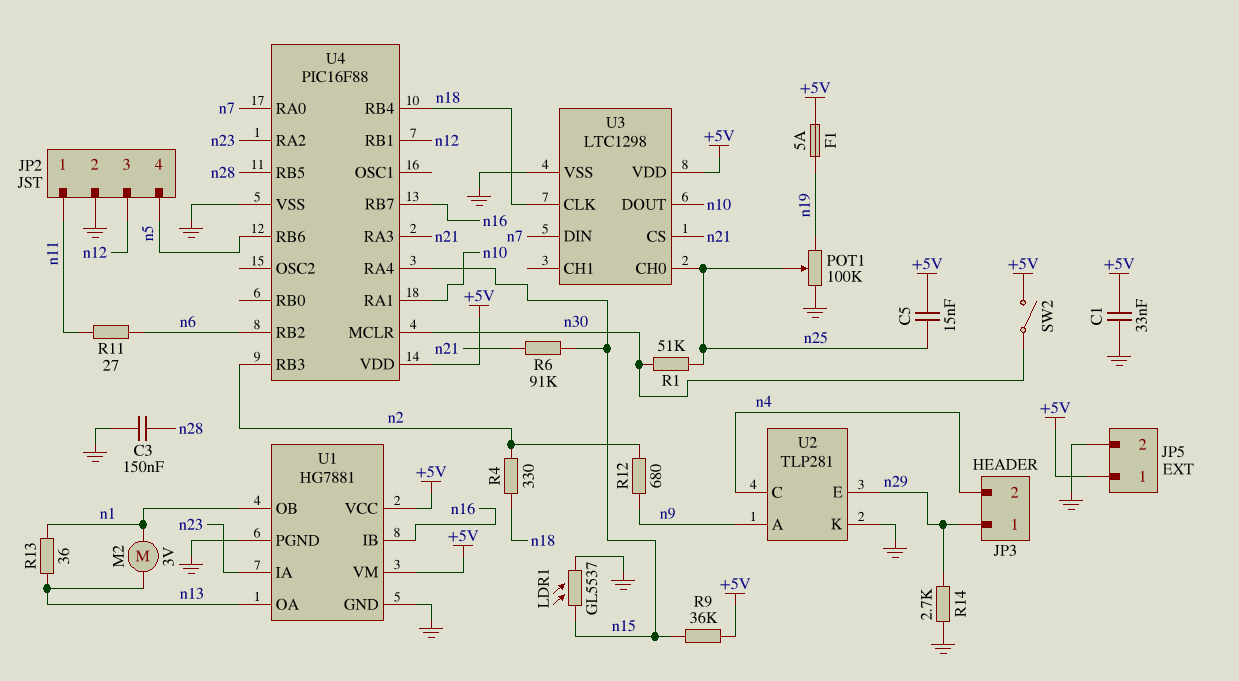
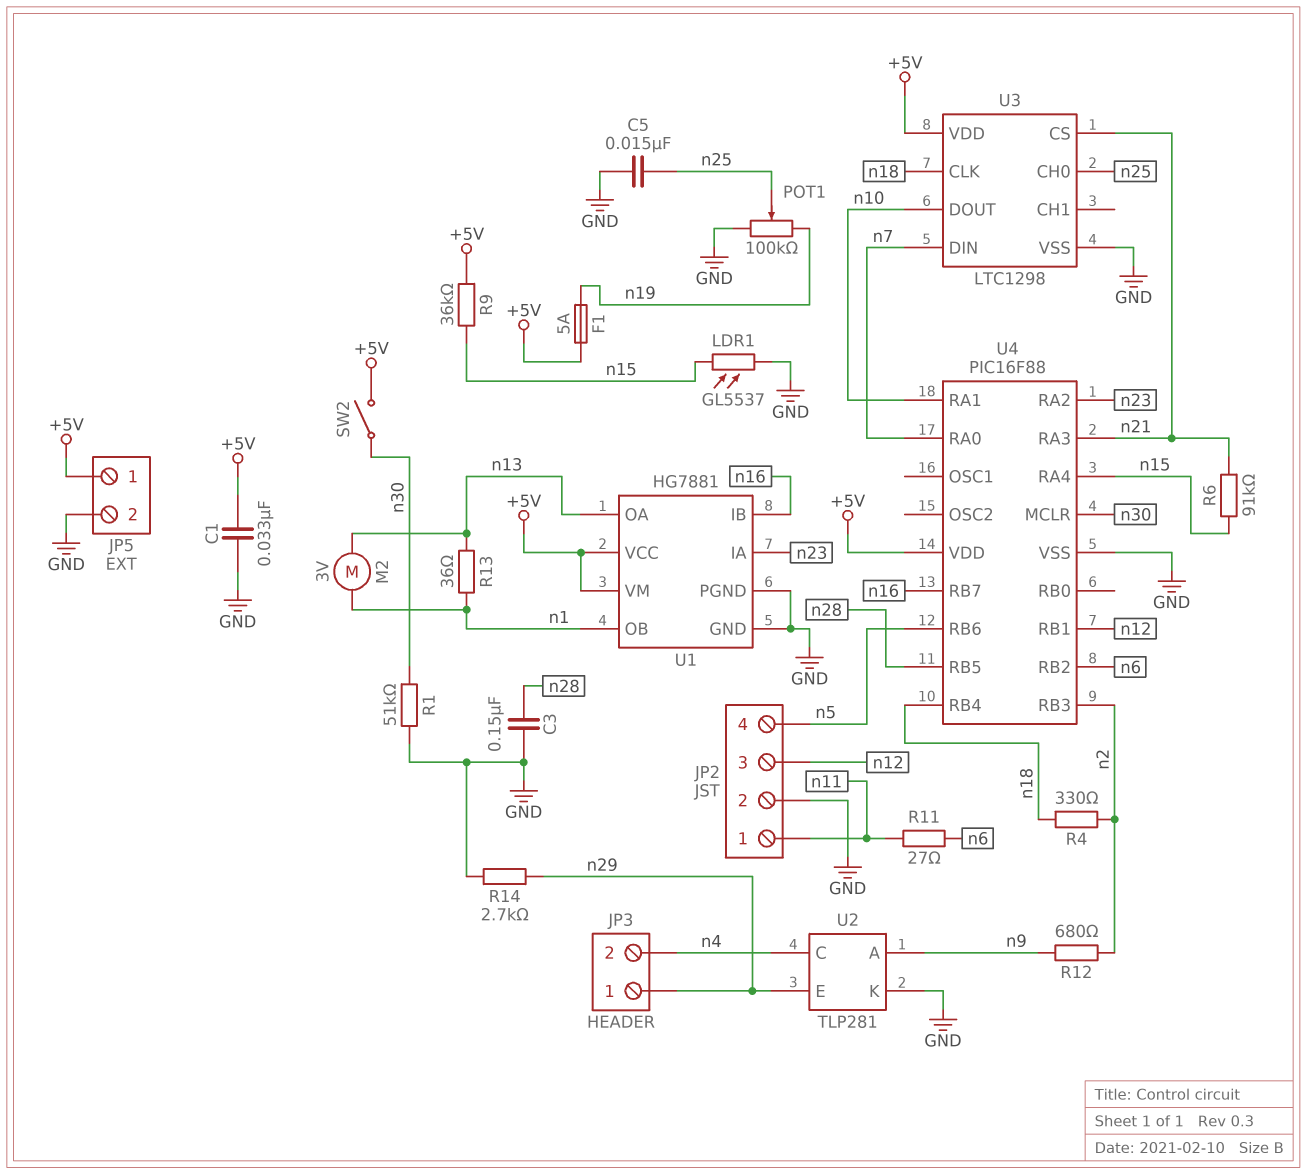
C5: 15nF (+5V, n25) -> 15nF (GND, n25)
R1: 51k (n25, n30) -> 51k (GND, n30)

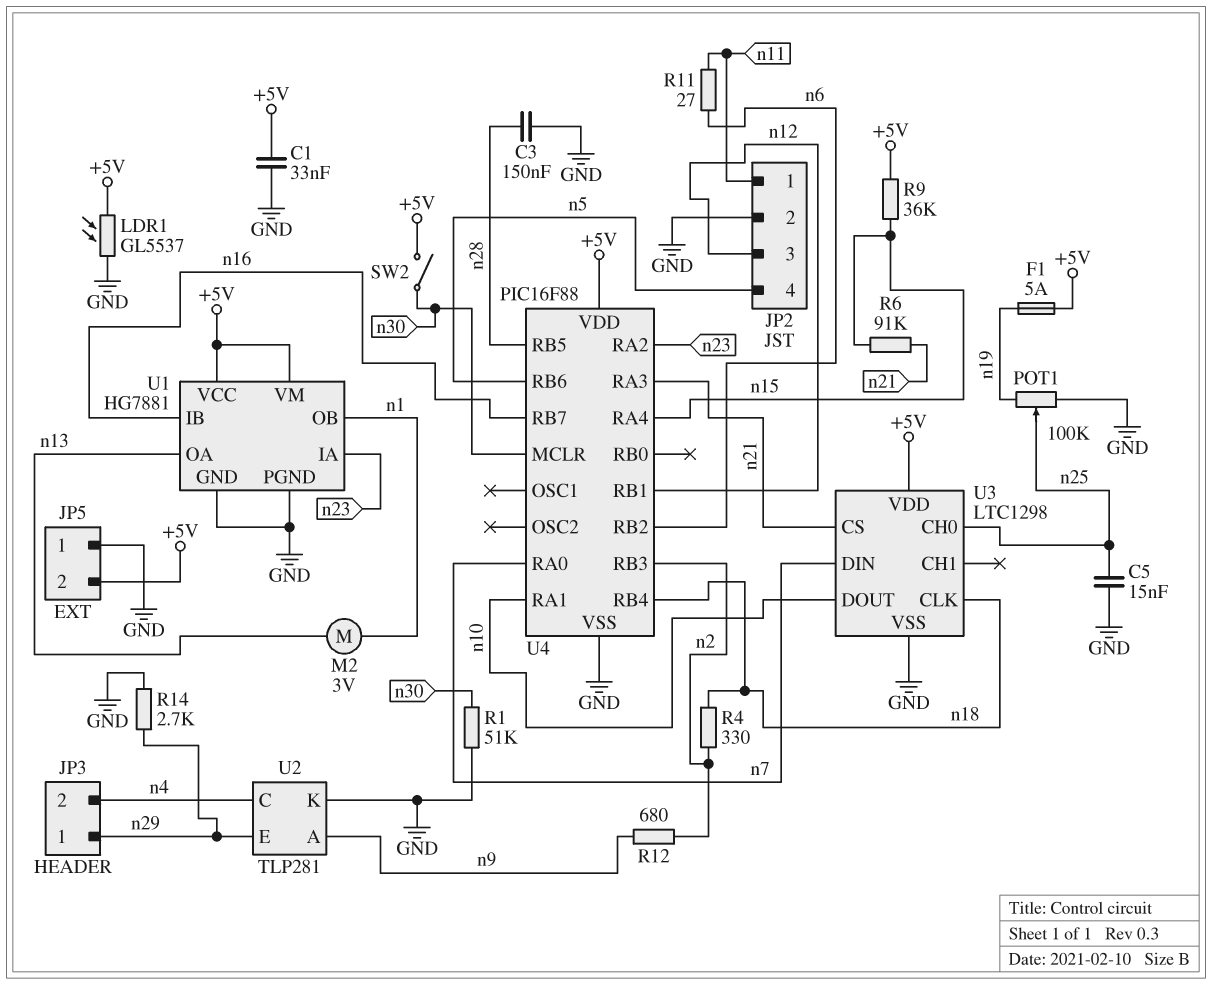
JP5 pin 1: +5V -> GND
JP5 pin 2: GND -> +5V
LDR1: GL5537 (GND, n15) -> GL5537 (+5V, GND)
R13: 36 (n1, n13) -> none

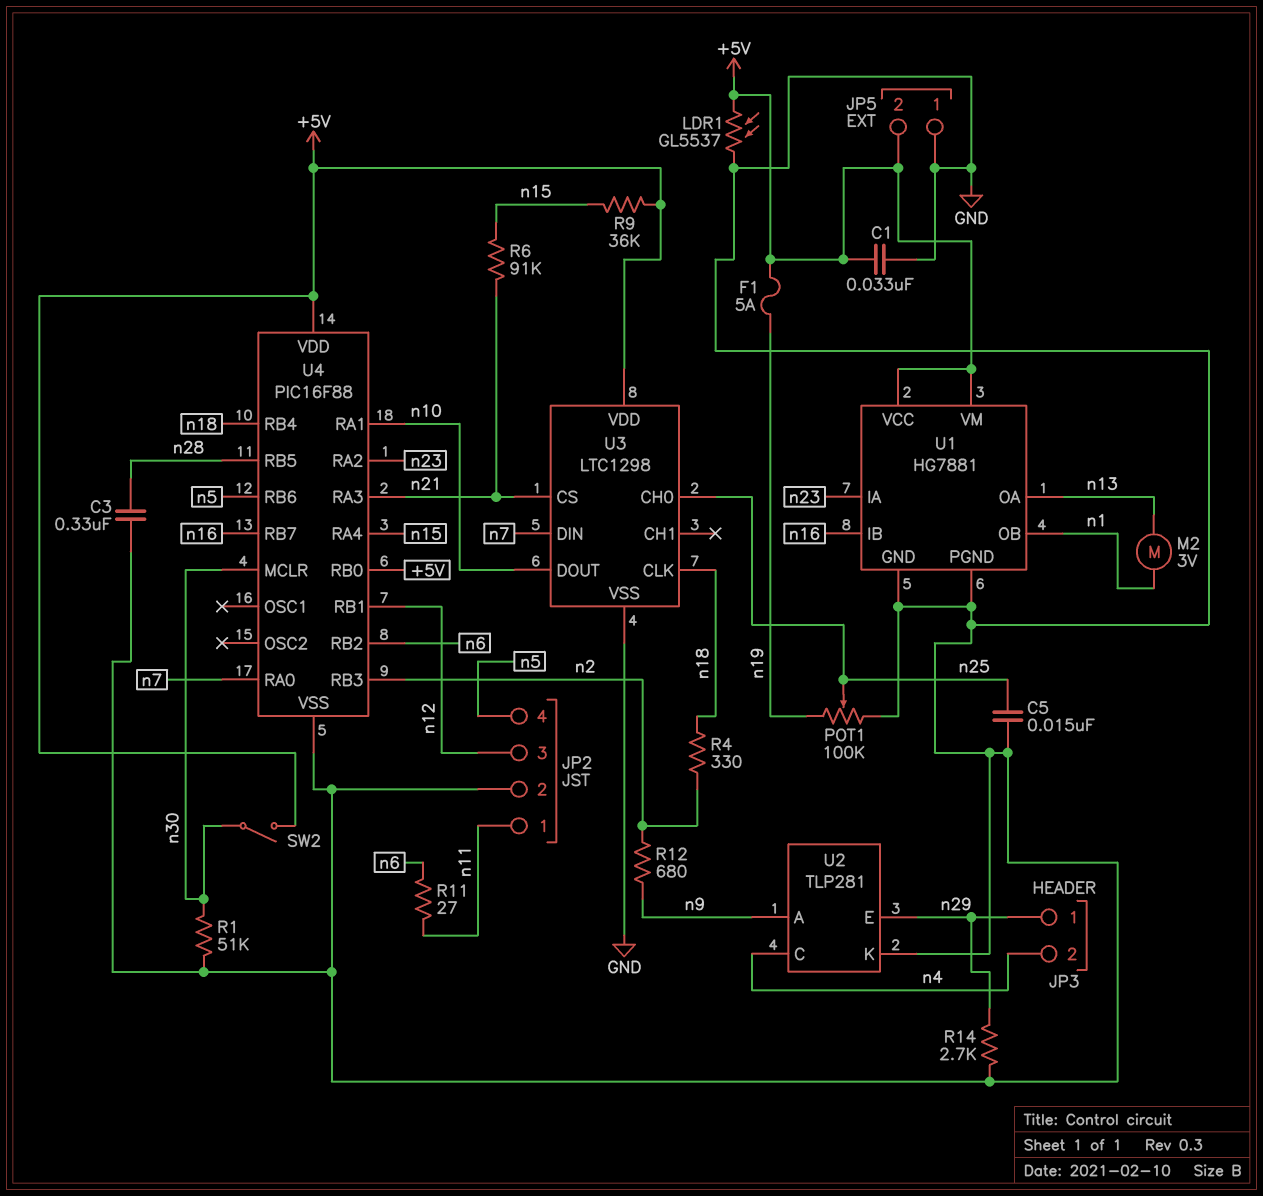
C3: 150nF (GND, n28) -> 330nF (GND, n28)
U4 pin RB0: none -> +5V

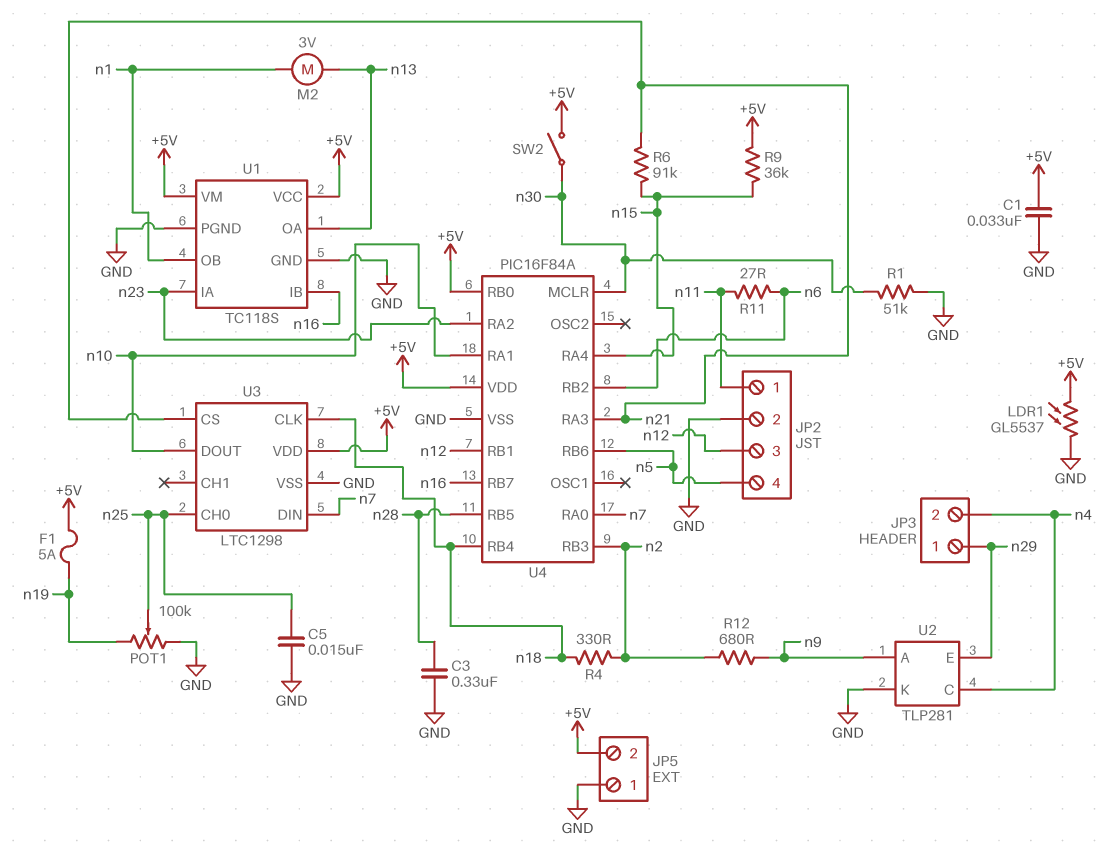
R14: 2.7k (GND, n29) -> none
U1: HG7881 -> TC118S
U4: PIC16F88 -> PIC16F84A

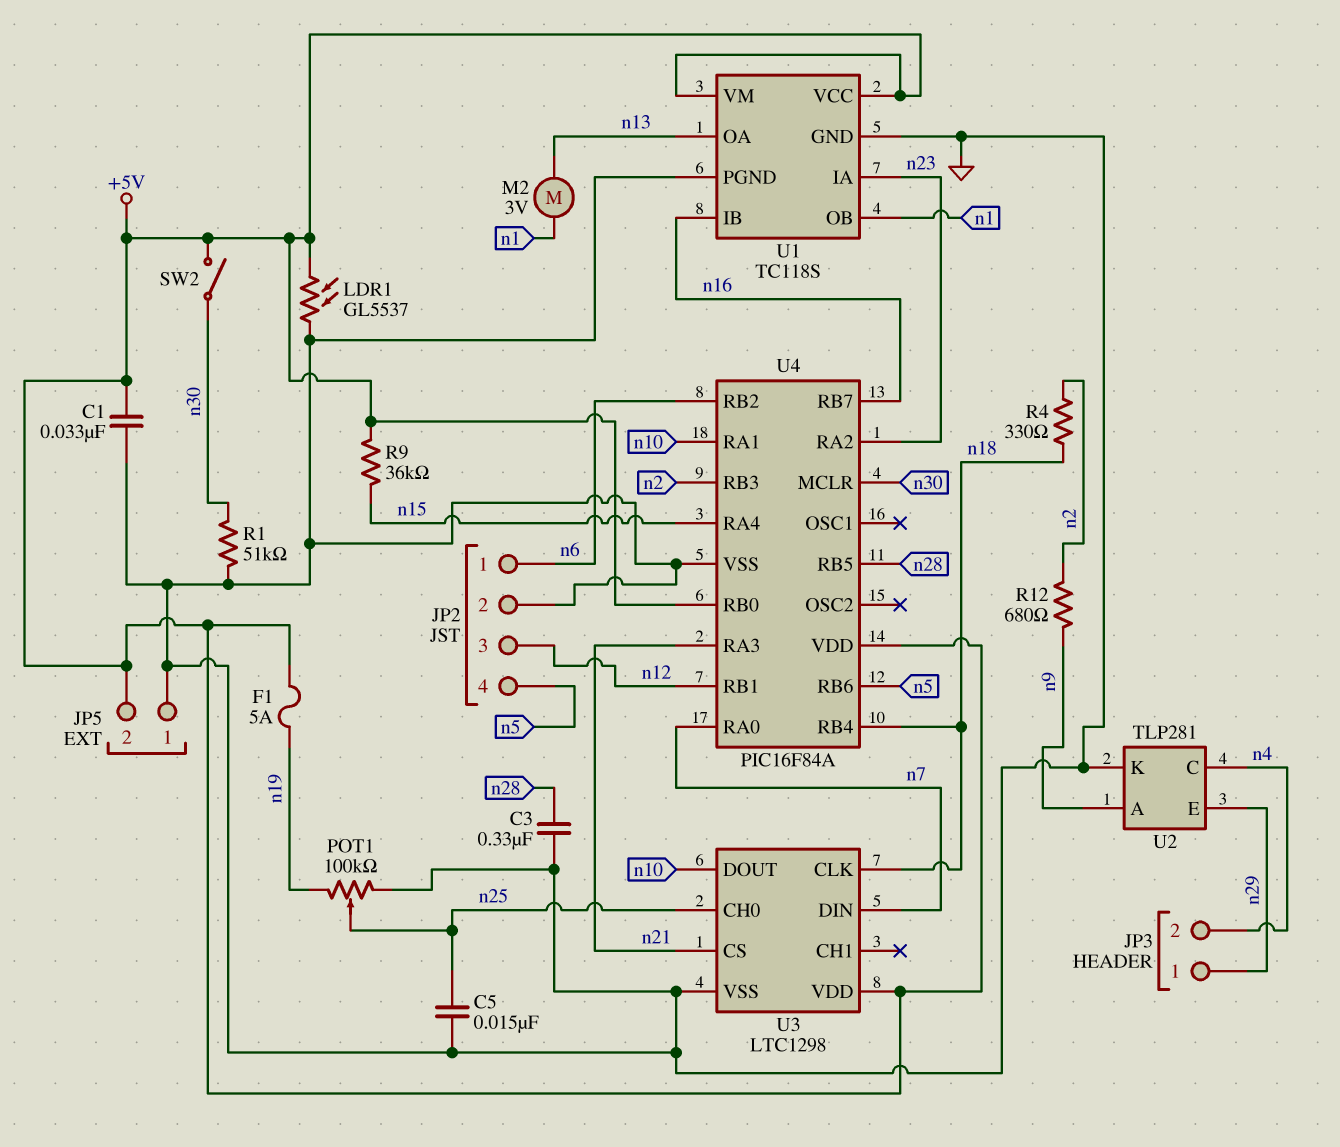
JP2 pin 1: n11 -> n6
R6: 91k (n15, n21) -> none
R11: 27 (n6, n11) -> none

